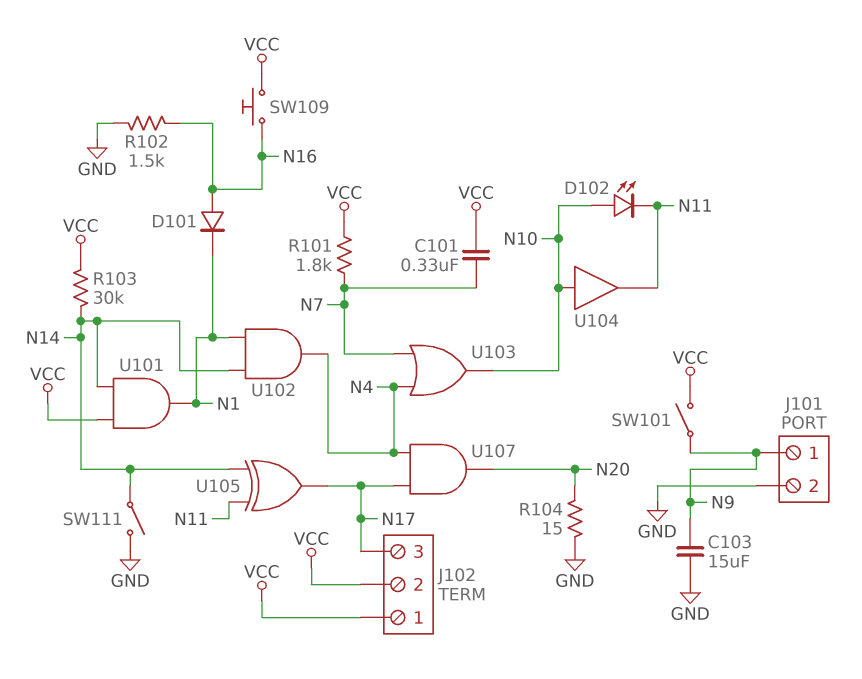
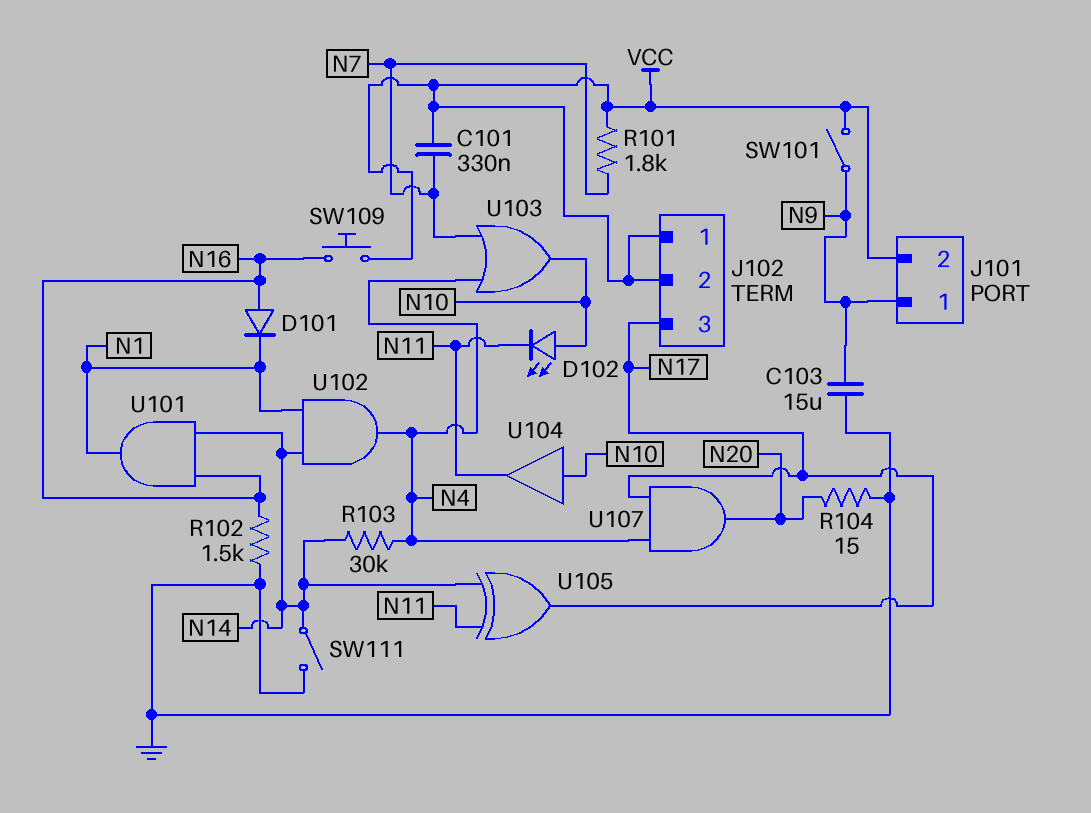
J101 pin 2: GND -> VCC
R103: 30k (N14, VCC) -> 30k (N4, N14)
U101: AND (in N14, in VCC, out N1) -> AND (in N14, in N16, out N1)

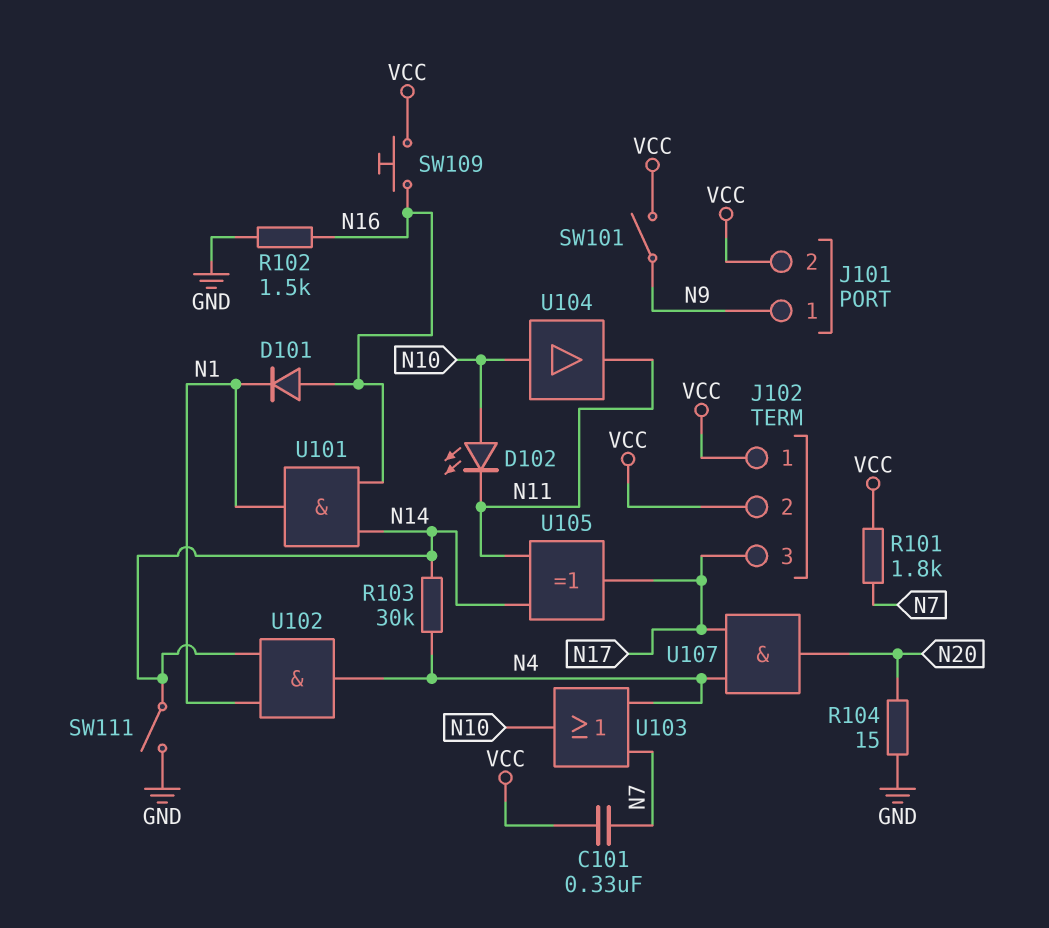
C103: 15uF (GND, N9) -> none

